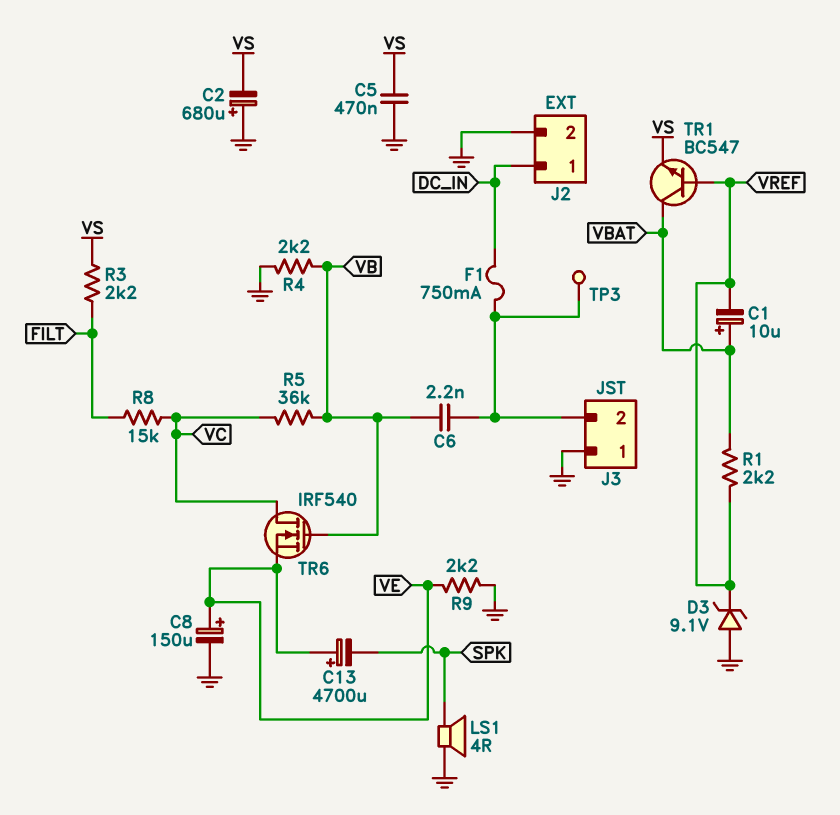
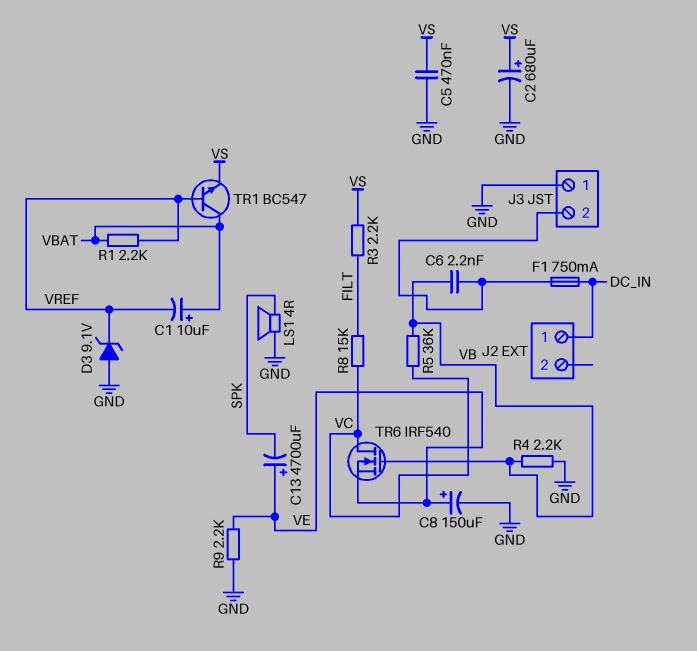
C2: 680uF (plus GND, minus VS) -> 680uF (plus VS, minus GND)
J2 pin 2: GND -> none
TP3: test point (J3/2) -> none

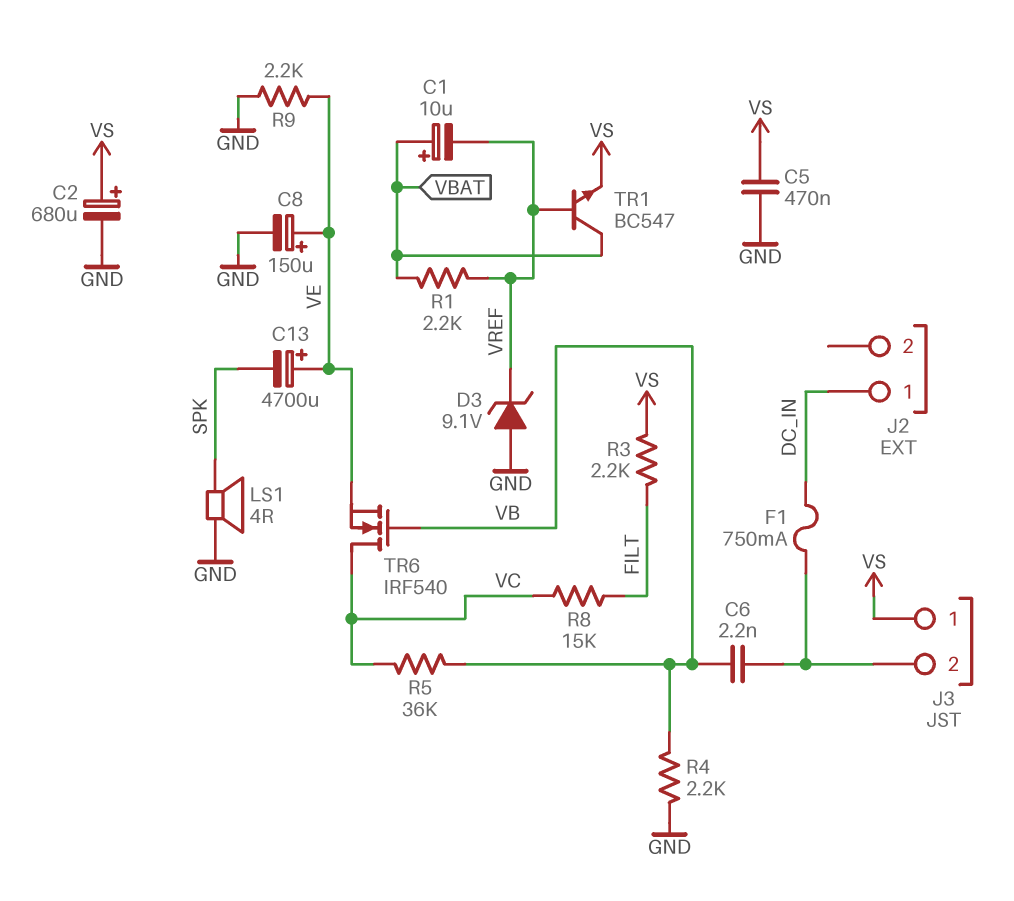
J3 pin 1: GND -> VS

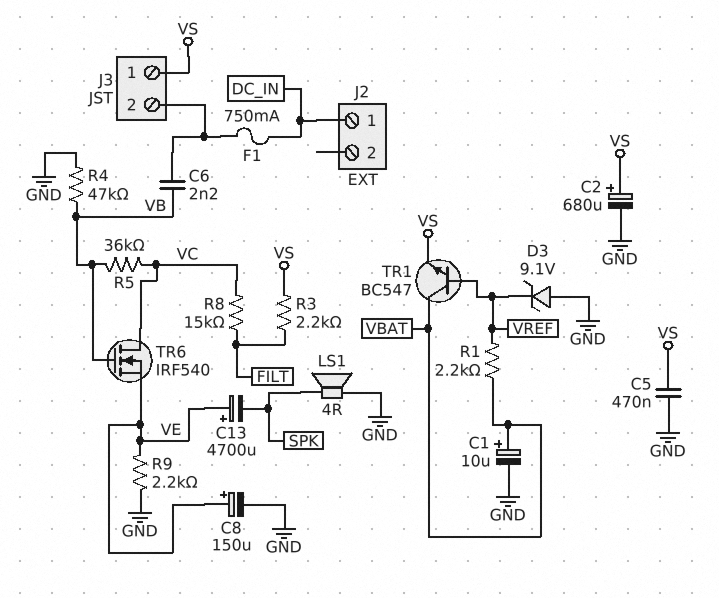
C1: 10uF (plus VBAT, minus VREF) -> 10uF (plus VBAT, minus GND)
R4: 2.2k (GND, VB) -> 47k (GND, VB)

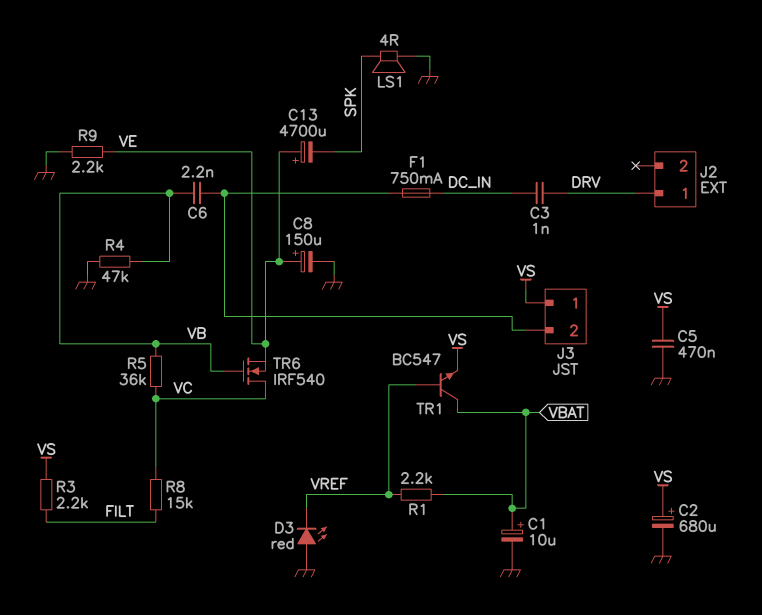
C3: none -> 1nF (DC_IN, DRV)
D3: zener 9.1V (A GND, K VREF) -> LED red (A GND, K VREF)
J2 pin 1: DC_IN -> DRV

